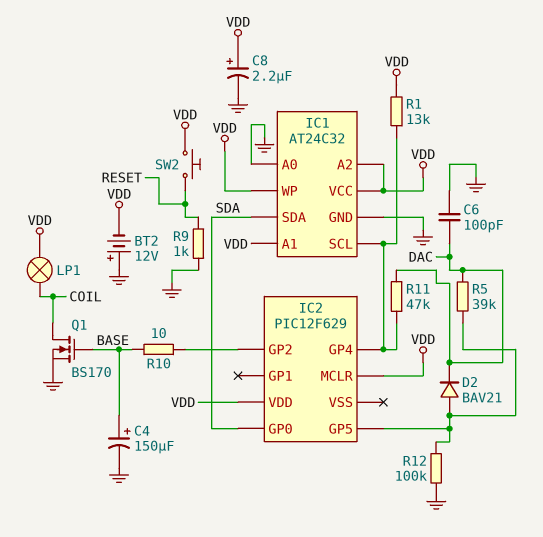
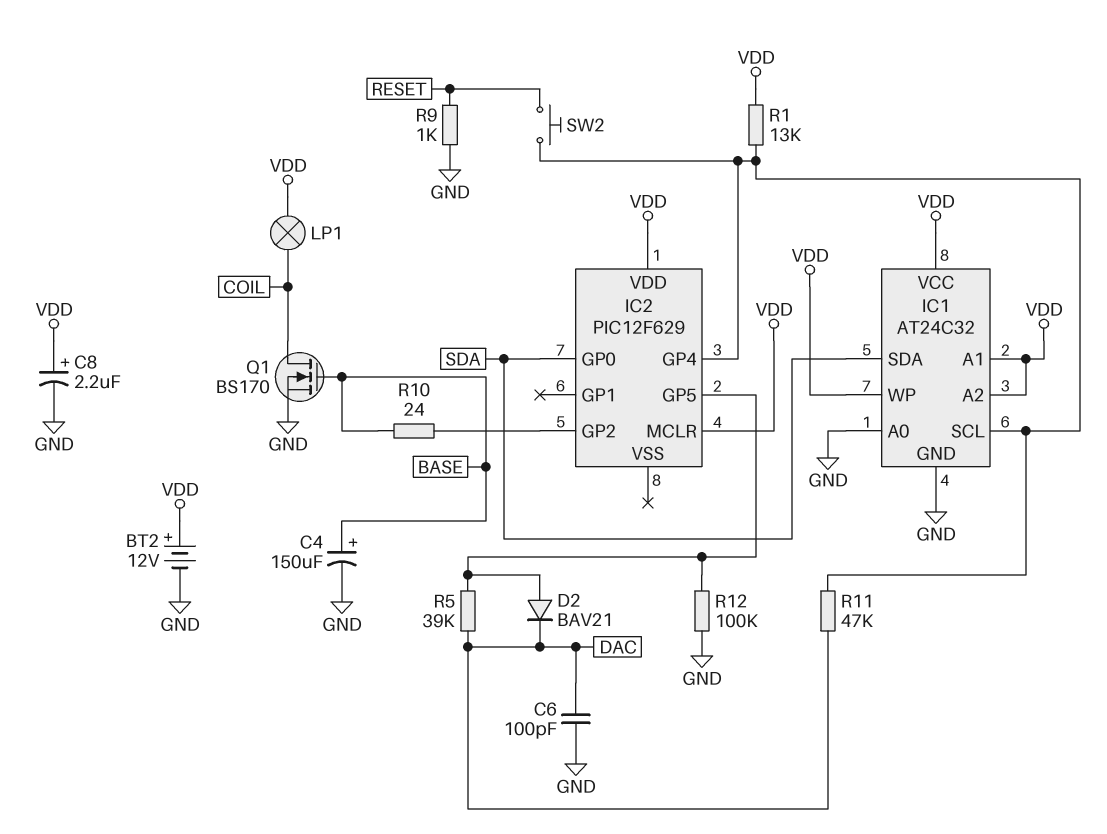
BT2: 12V (plus GND, minus VDD) -> 12V (plus VDD, minus GND)
R10: 10 (BASE, IC2/GP2) -> 24 (BASE, IC2/GP2)
SW2: button (RESET, VDD) -> button (IC1/SCL, RESET)

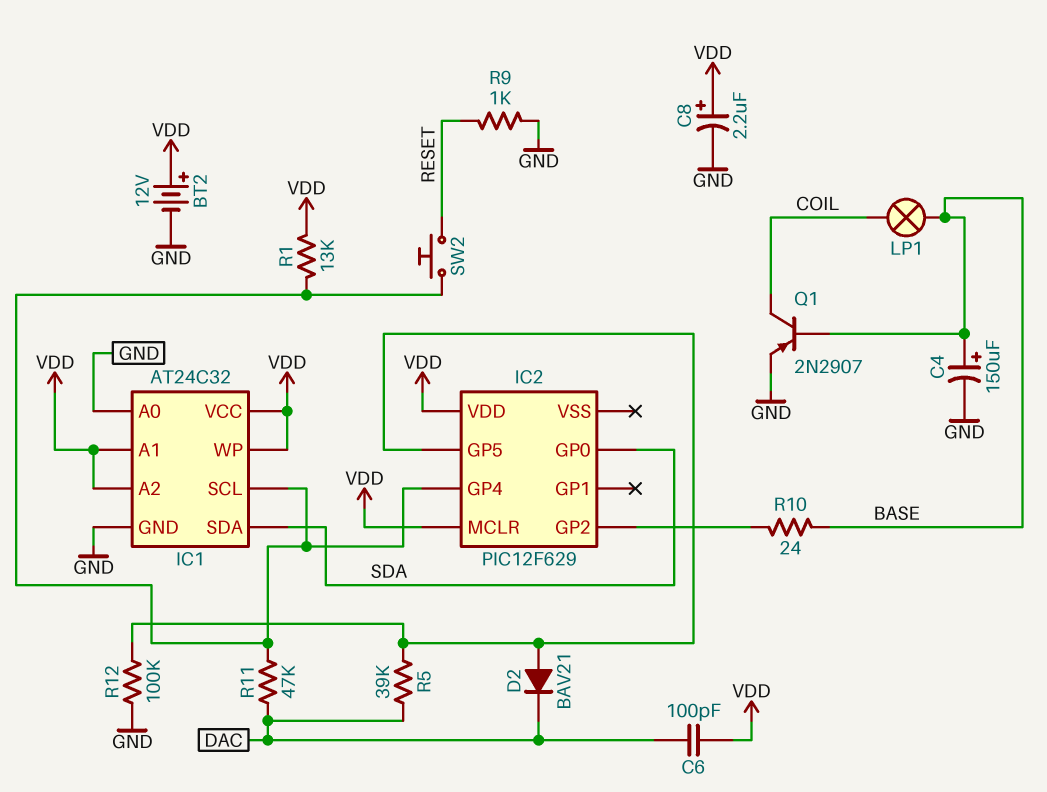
C6: 100pF (DAC, GND) -> 100pF (DAC, VDD)
LP1: lamp (COIL, VDD) -> lamp (BASE, COIL)
Q1: NMOS BS170 (G BASE, D COIL, S GND) -> PNP 2N2907 (B BASE, C COIL, E GND)

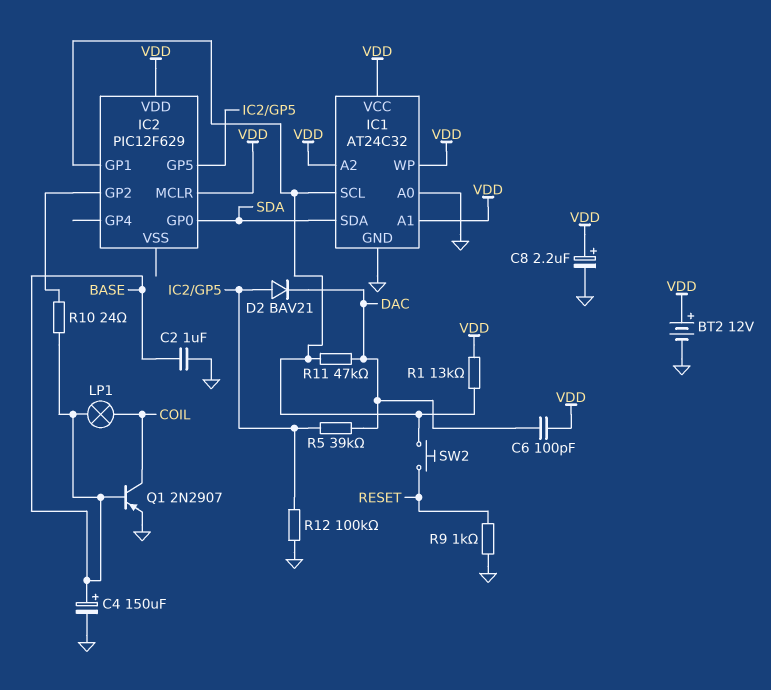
C2: none -> 1uF (BASE, GND)
IC2 pin GP1: none -> IC1/SCL
IC2 pin GP4: IC1/SCL -> none

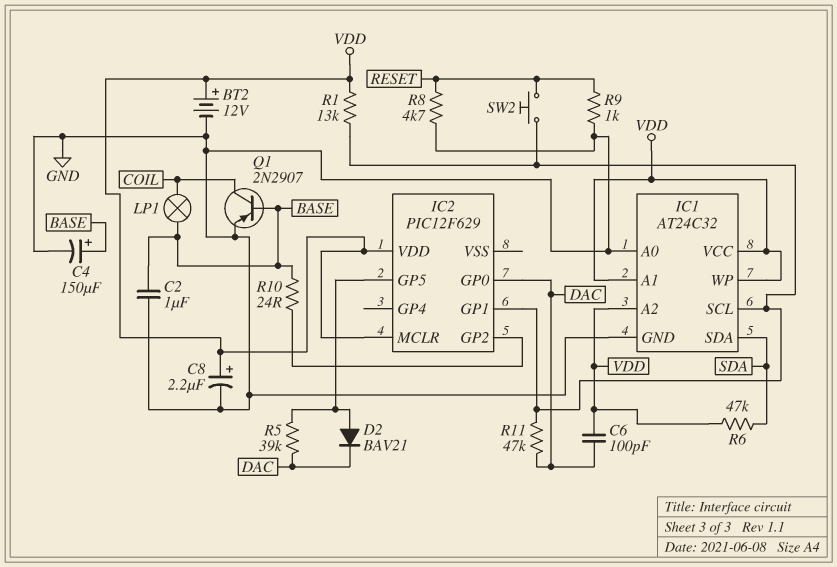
IC2 pin GP0: SDA -> DAC
R6: none -> 47k (SDA, VDD)
R8: none -> 4.7k (GND, RESET)
R12: 100k (GND, IC2/GP5) -> none

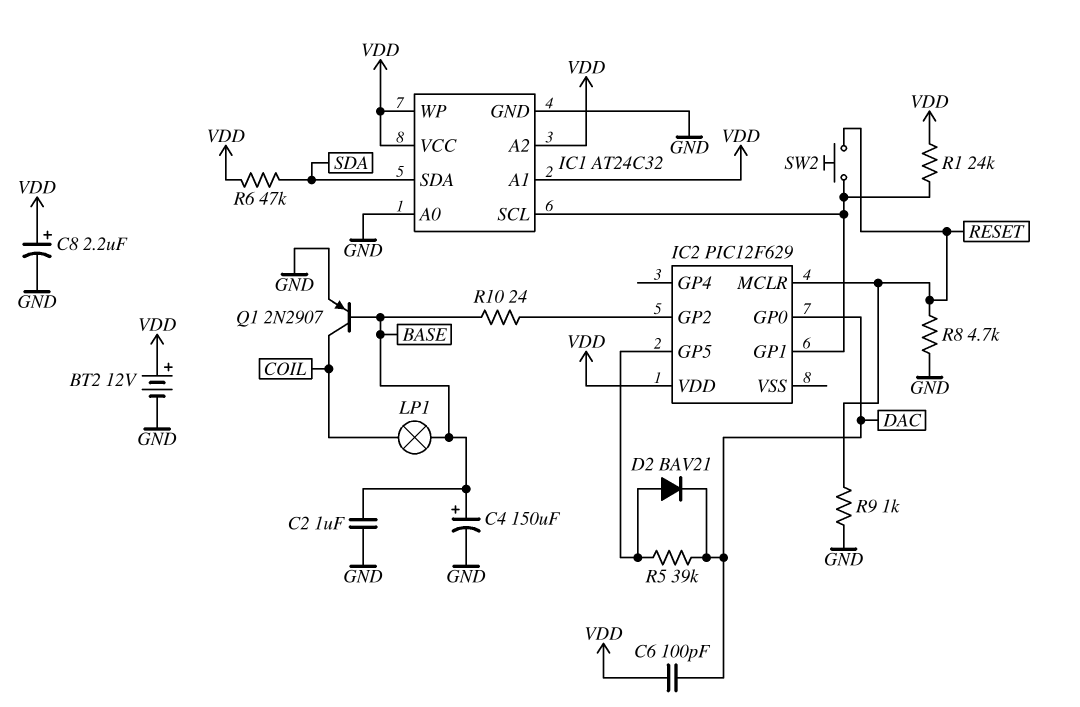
IC2 pin MCLR: VDD -> RESET
R1: 13k (IC1/SCL, VDD) -> 24k (IC1/SCL, VDD)
R11: 47k (DAC, IC1/SCL) -> none

